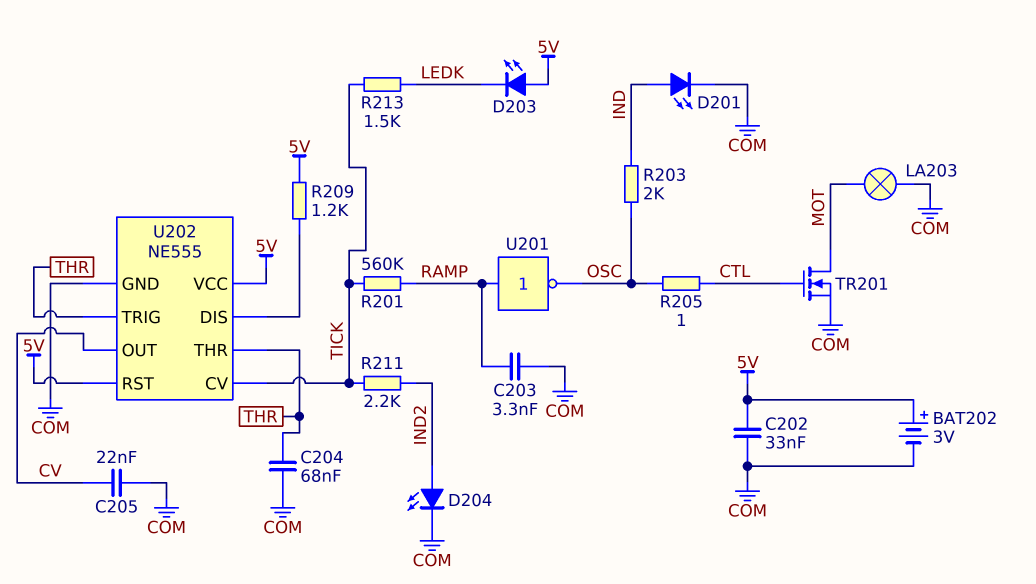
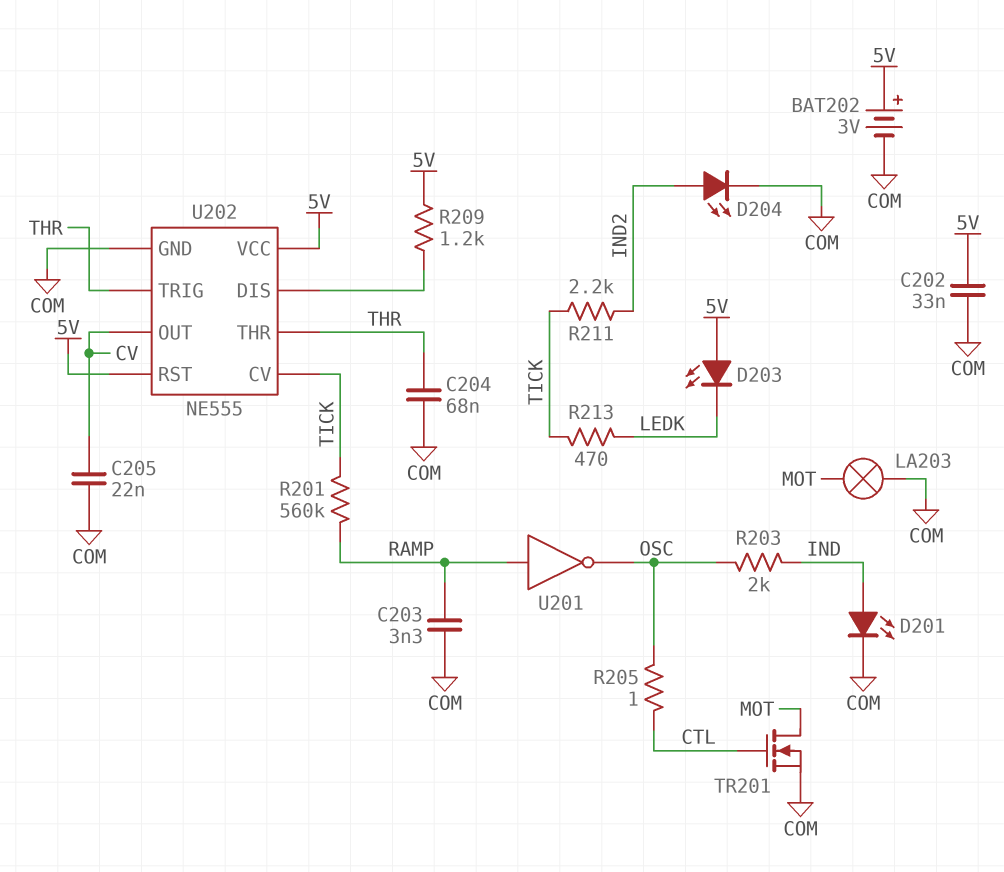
R213: 1.5k (LEDK, TICK) -> 470 (LEDK, TICK)

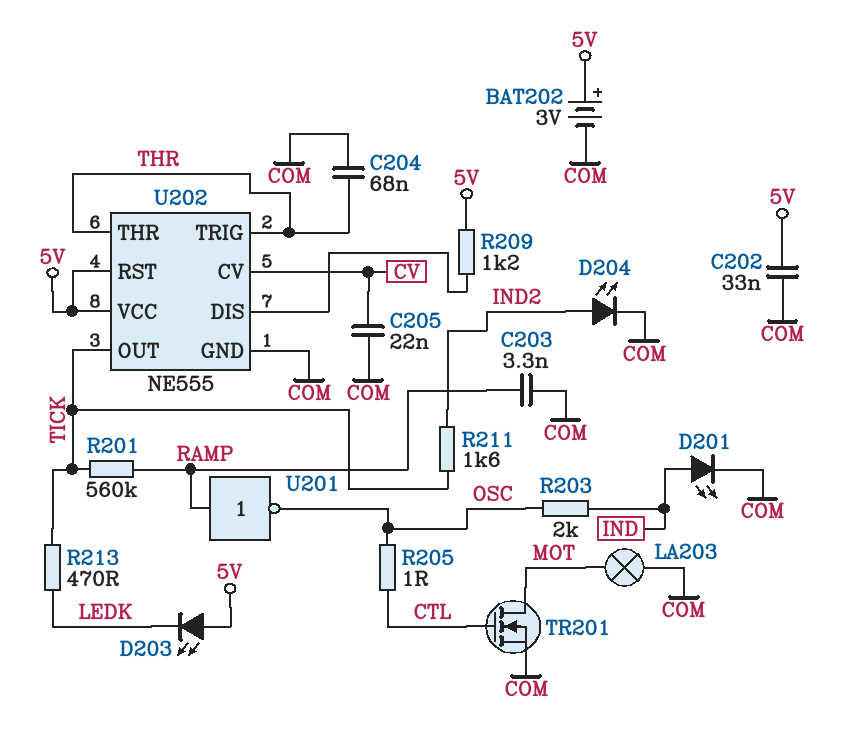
R211: 2.2k (IND2, TICK) -> 1.6k (IND2, TICK)
U202 pin CV: TICK -> CV
U202 pin OUT: CV -> TICK

